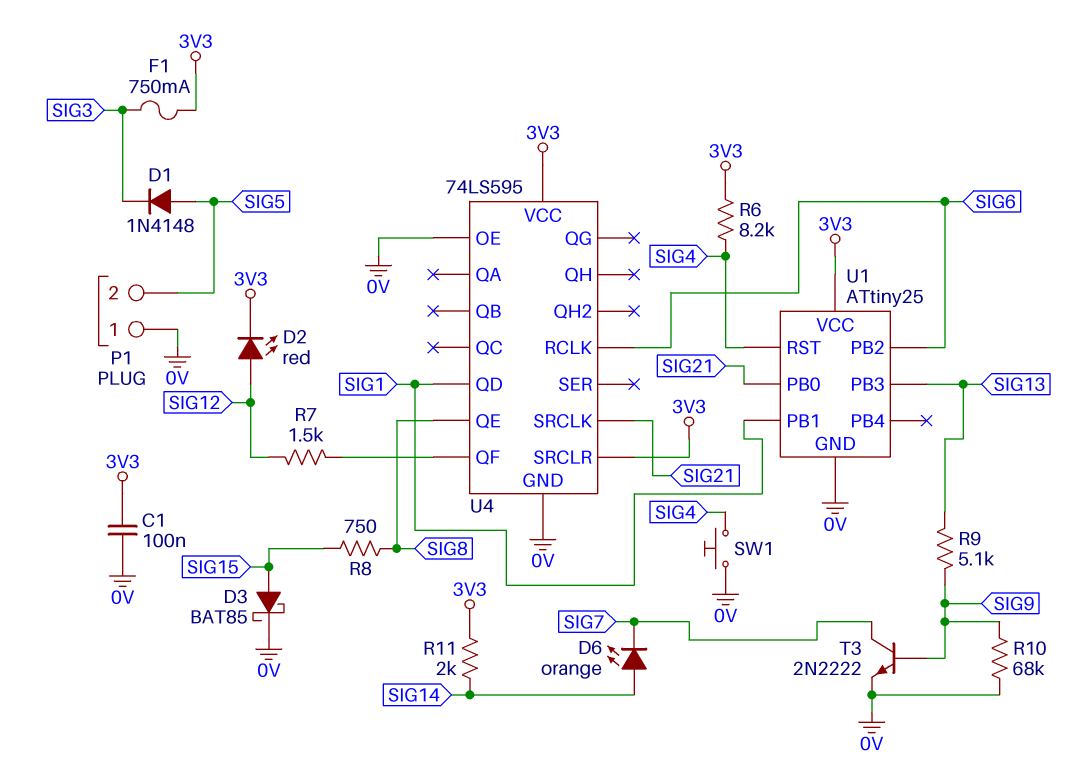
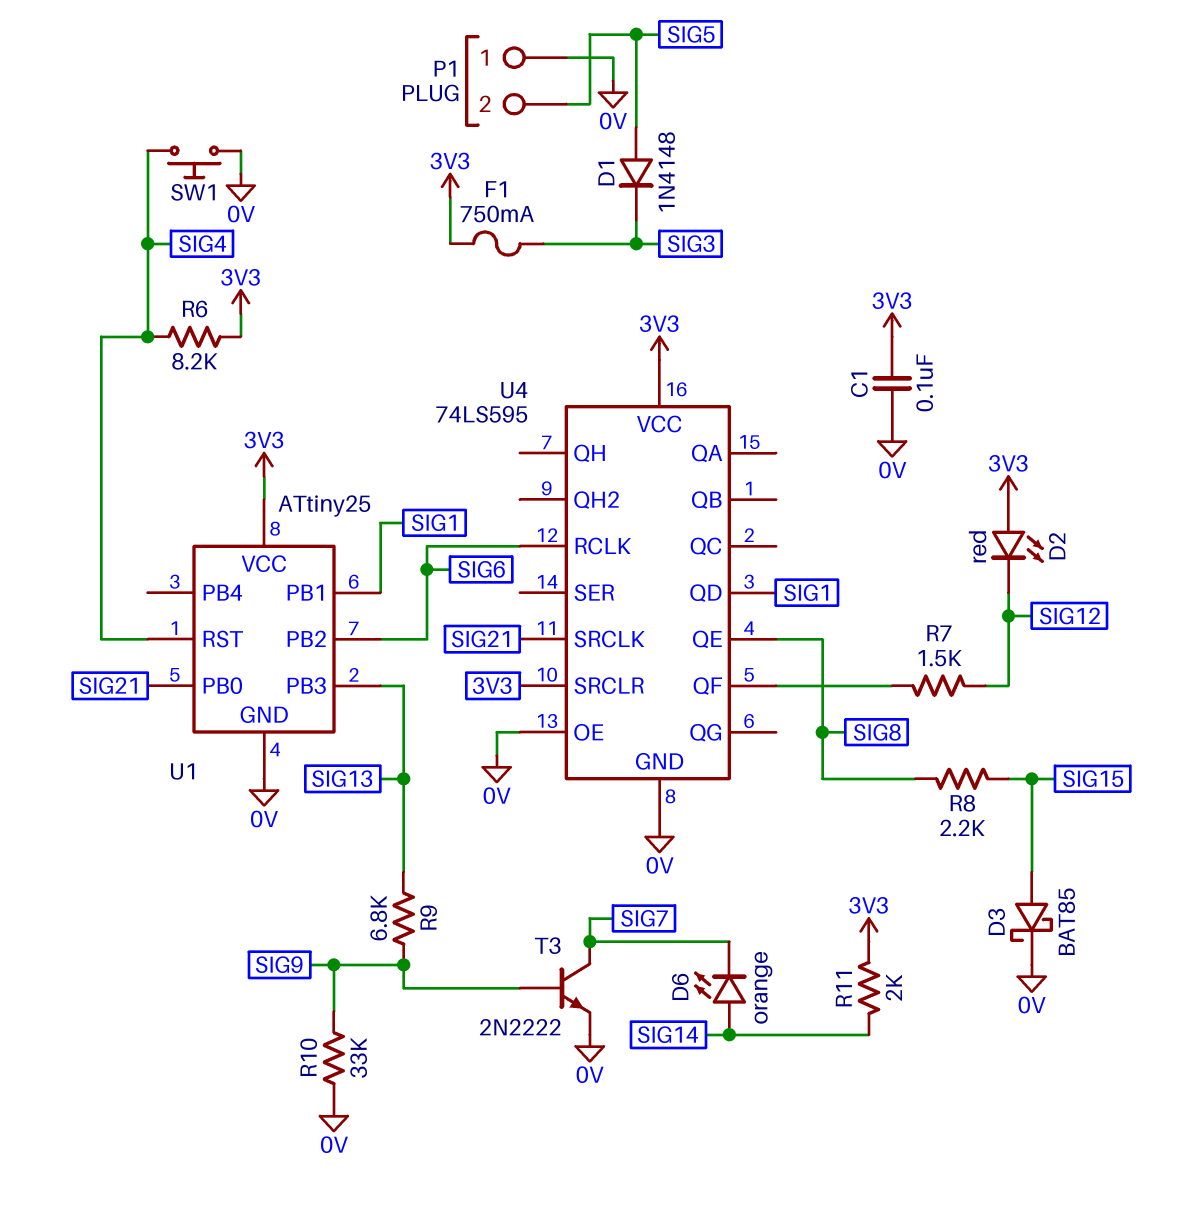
D2: LED red (A SIG12, K 3V3) -> LED red (A 3V3, K SIG12)
R8: 750 (SIG8, SIG15) -> 2.2k (SIG8, SIG15)
R9: 5.1k (SIG9, SIG13) -> 6.8k (SIG9, SIG13)
R10: 68k (0V, SIG9) -> 33k (0V, SIG9)

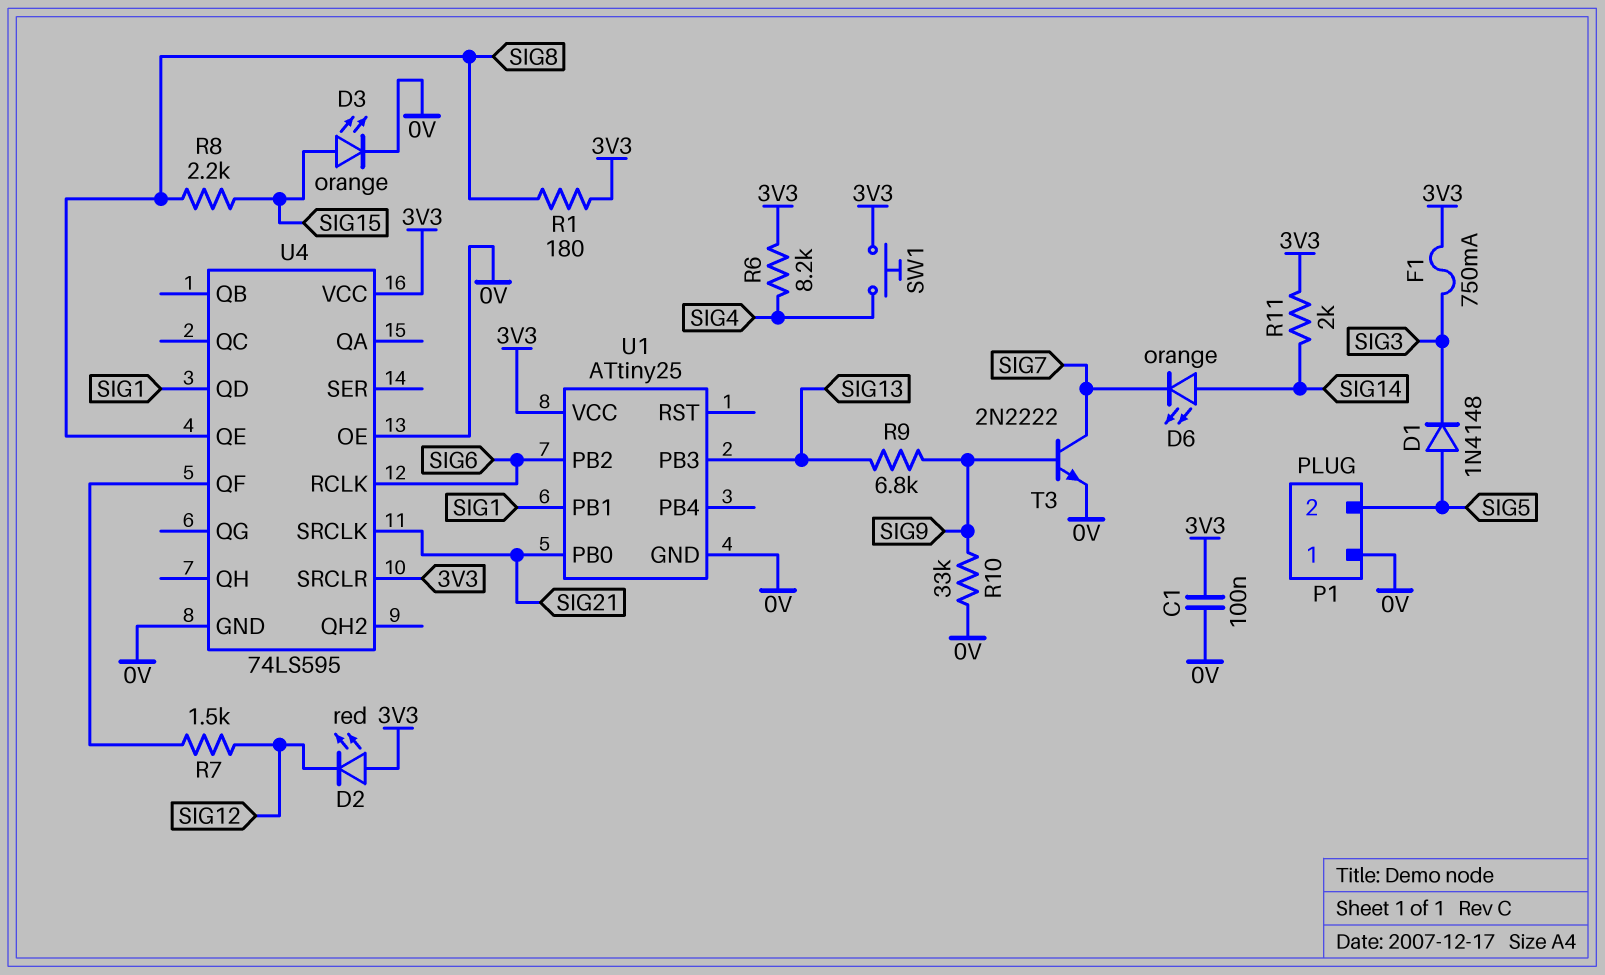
D3: schottky BAT85 (A SIG15, K 0V) -> LED orange (A SIG15, K 0V)
R1: none -> 180 (3V3, SIG8)
SW1: button (0V, SIG4) -> button (3V3, SIG4)
U1 pin RST: SIG4 -> none

